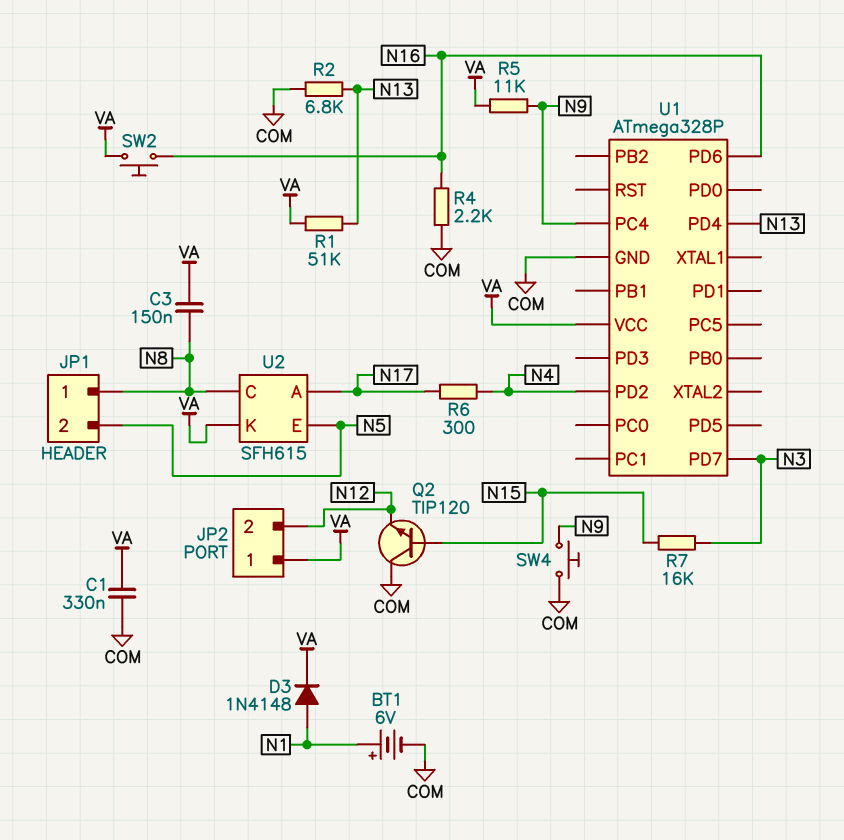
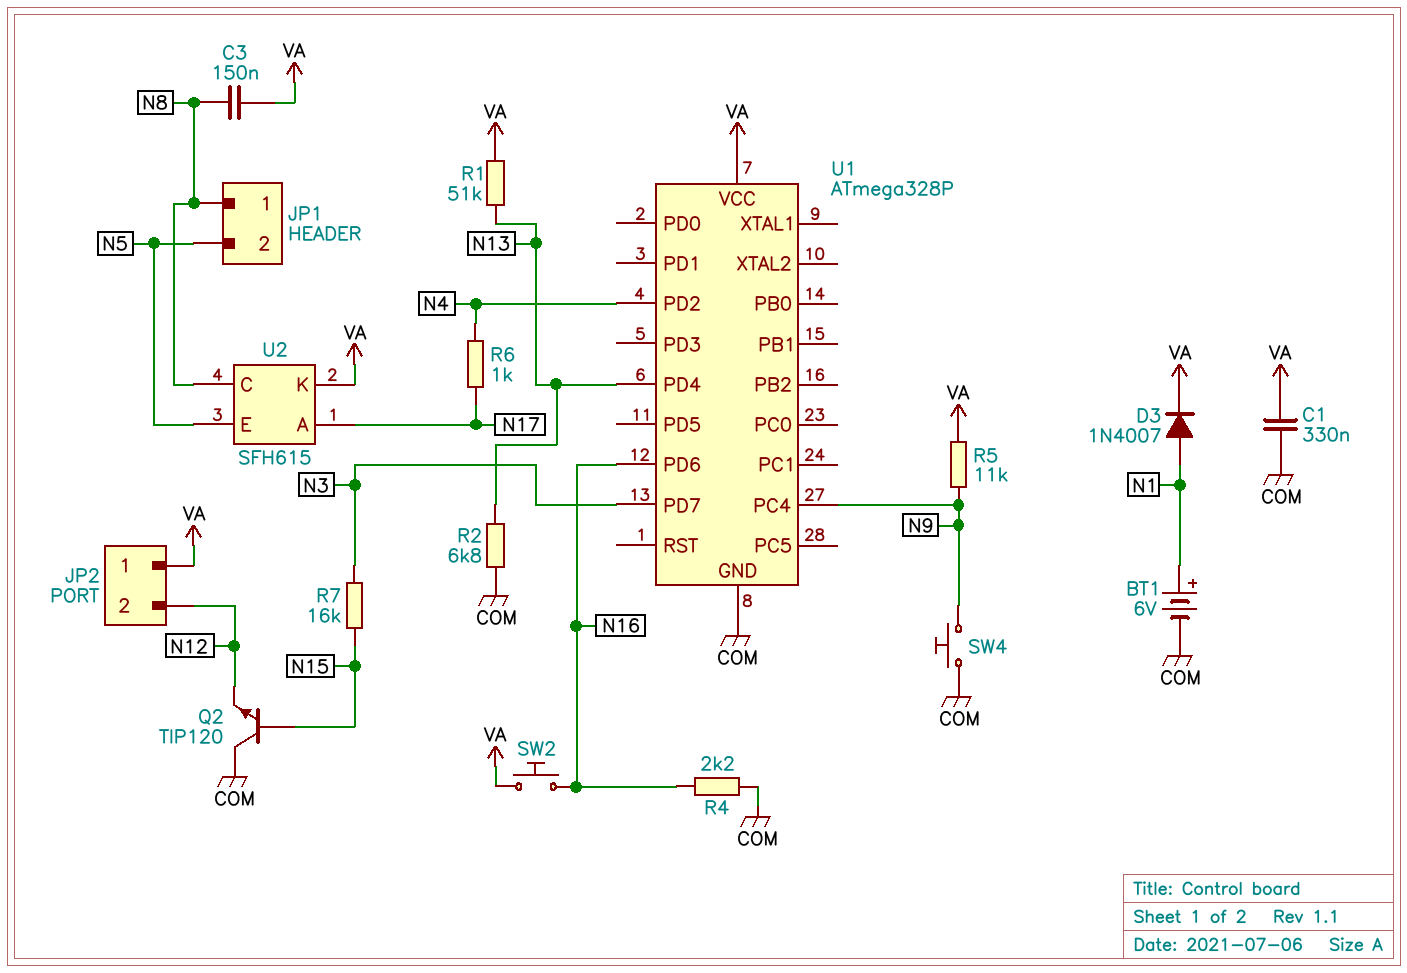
D3: diode 1N4148 (A N1, K VA) -> diode 1N4007 (A N1, K VA)
R6: 300 (N4, N17) -> 1k (N4, N17)

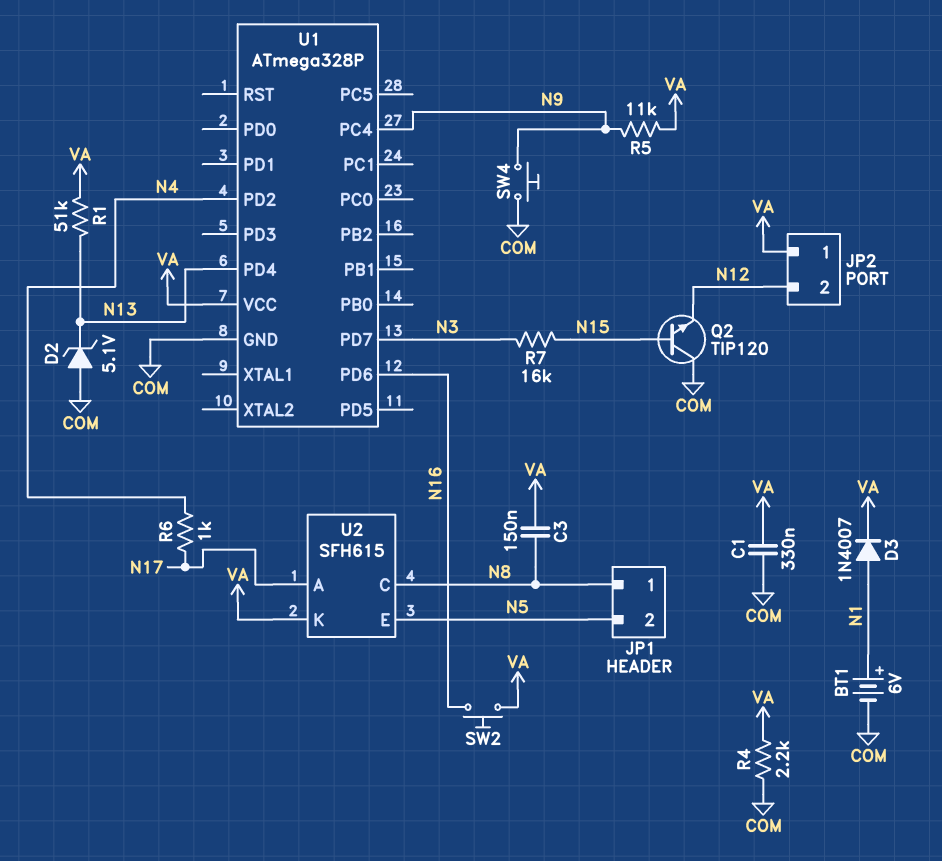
D2: none -> zener 5.1V (A COM, K N13)
R2: 6.8k (COM, N13) -> none
R4: 2.2k (COM, N16) -> 2.2k (COM, VA)

